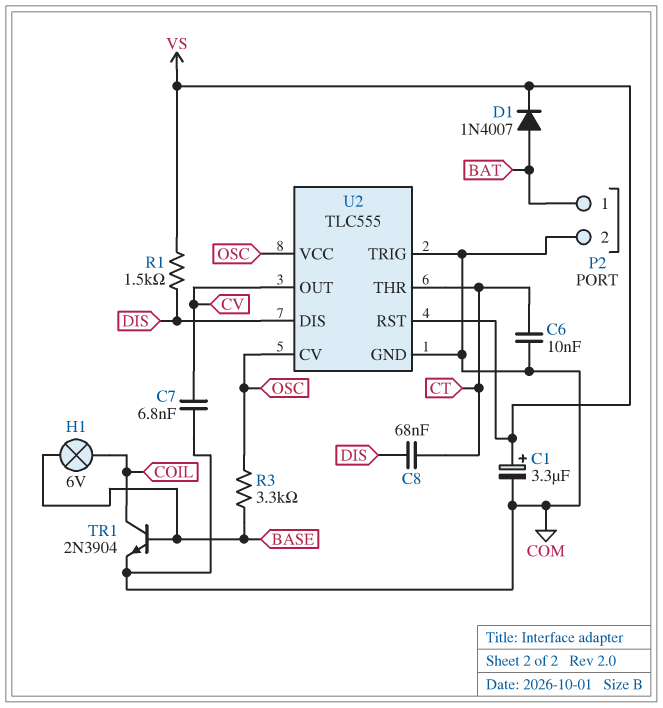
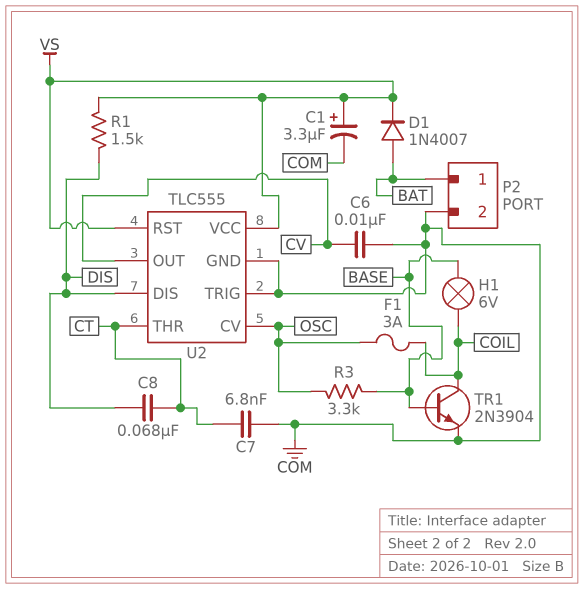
C6: 10nF (COM, CT) -> 10nF (COM, CV)
C7: 6.8nF (COM, CV) -> 6.8nF (COM, CT)
F1: none -> 3A (COIL, OSC)
U2 pin VCC: OSC -> VS

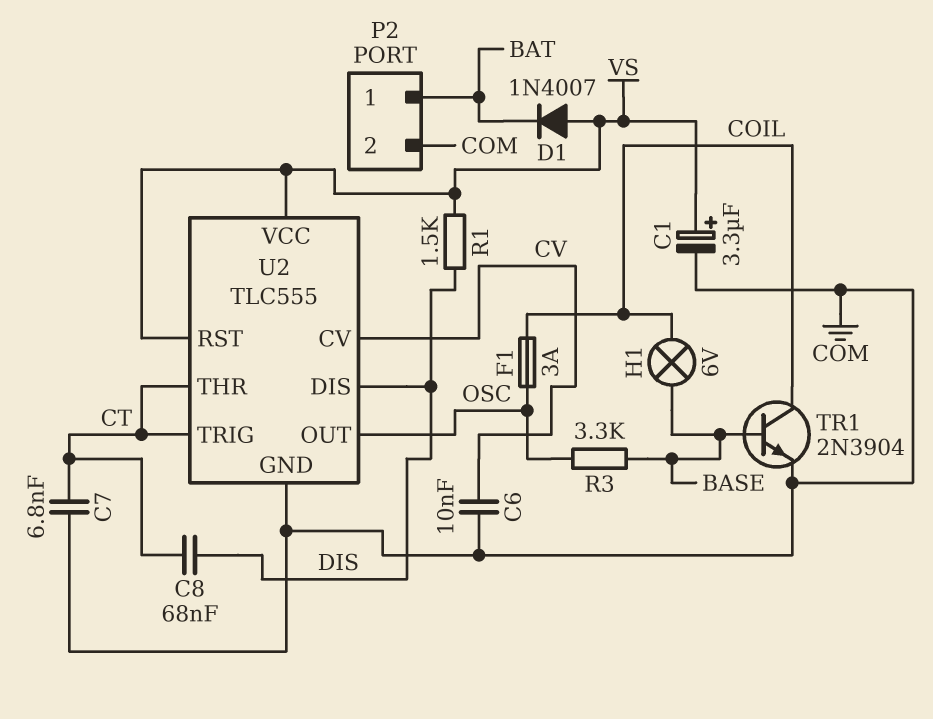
D1: diode 1N4007 (A BAT, K VS) -> diode 1N4007 (A VS, K BAT)
U2 pin CV: OSC -> CV
U2 pin OUT: CV -> OSC
U2 pin TRIG: COM -> CT

